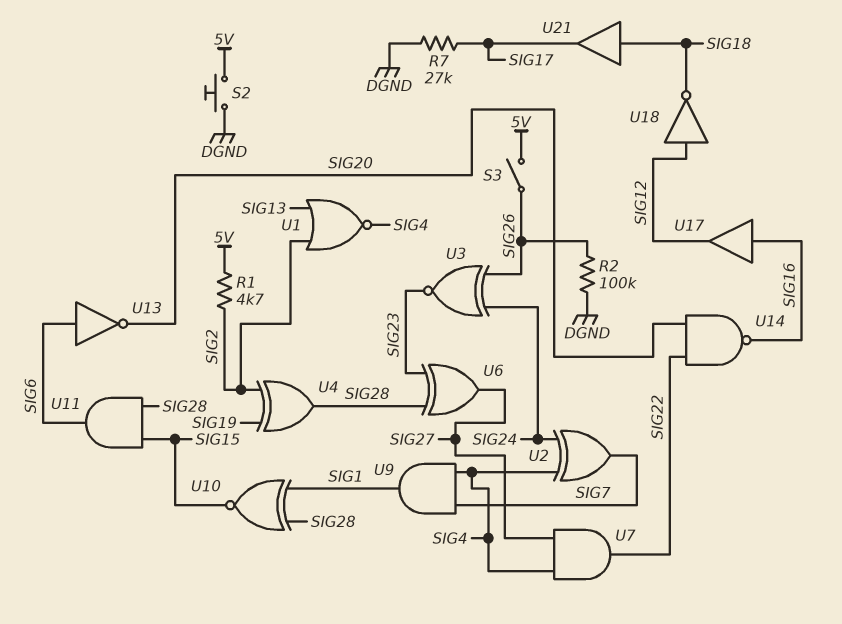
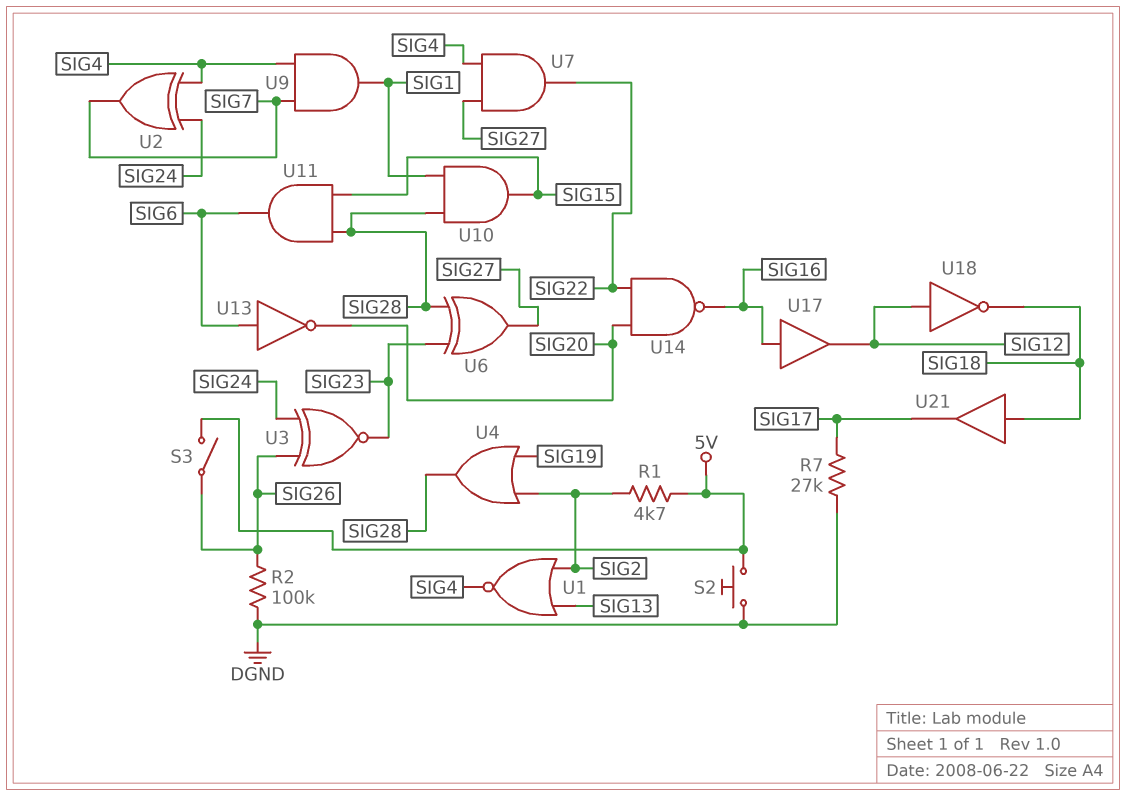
U4: XOR (in SIG2, in SIG19, out SIG28) -> OR (in SIG2, in SIG19, out SIG28)
U10: XNOR (in SIG1, in SIG28, out SIG15) -> AND (in SIG1, in SIG28, out SIG15)

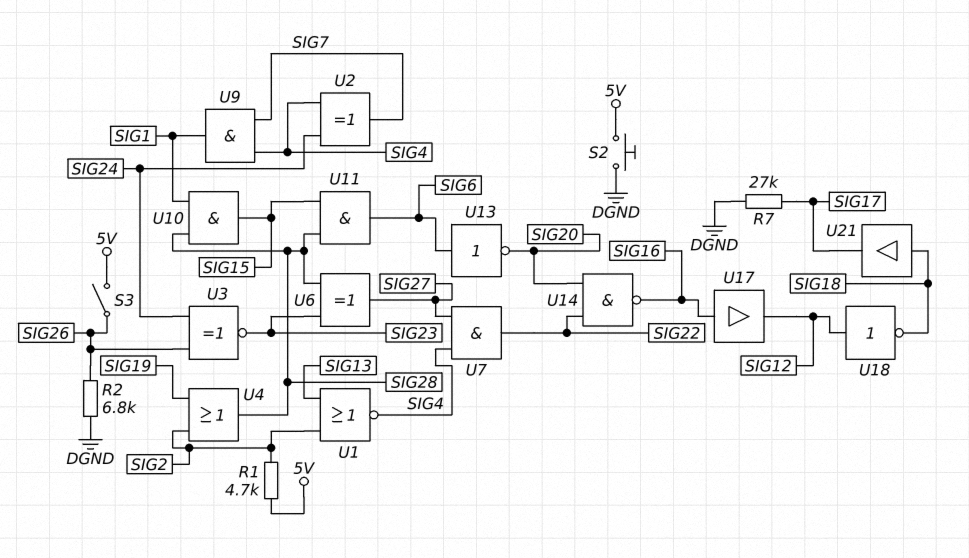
R2: 100k (DGND, SIG26) -> 6.8k (DGND, SIG26)

